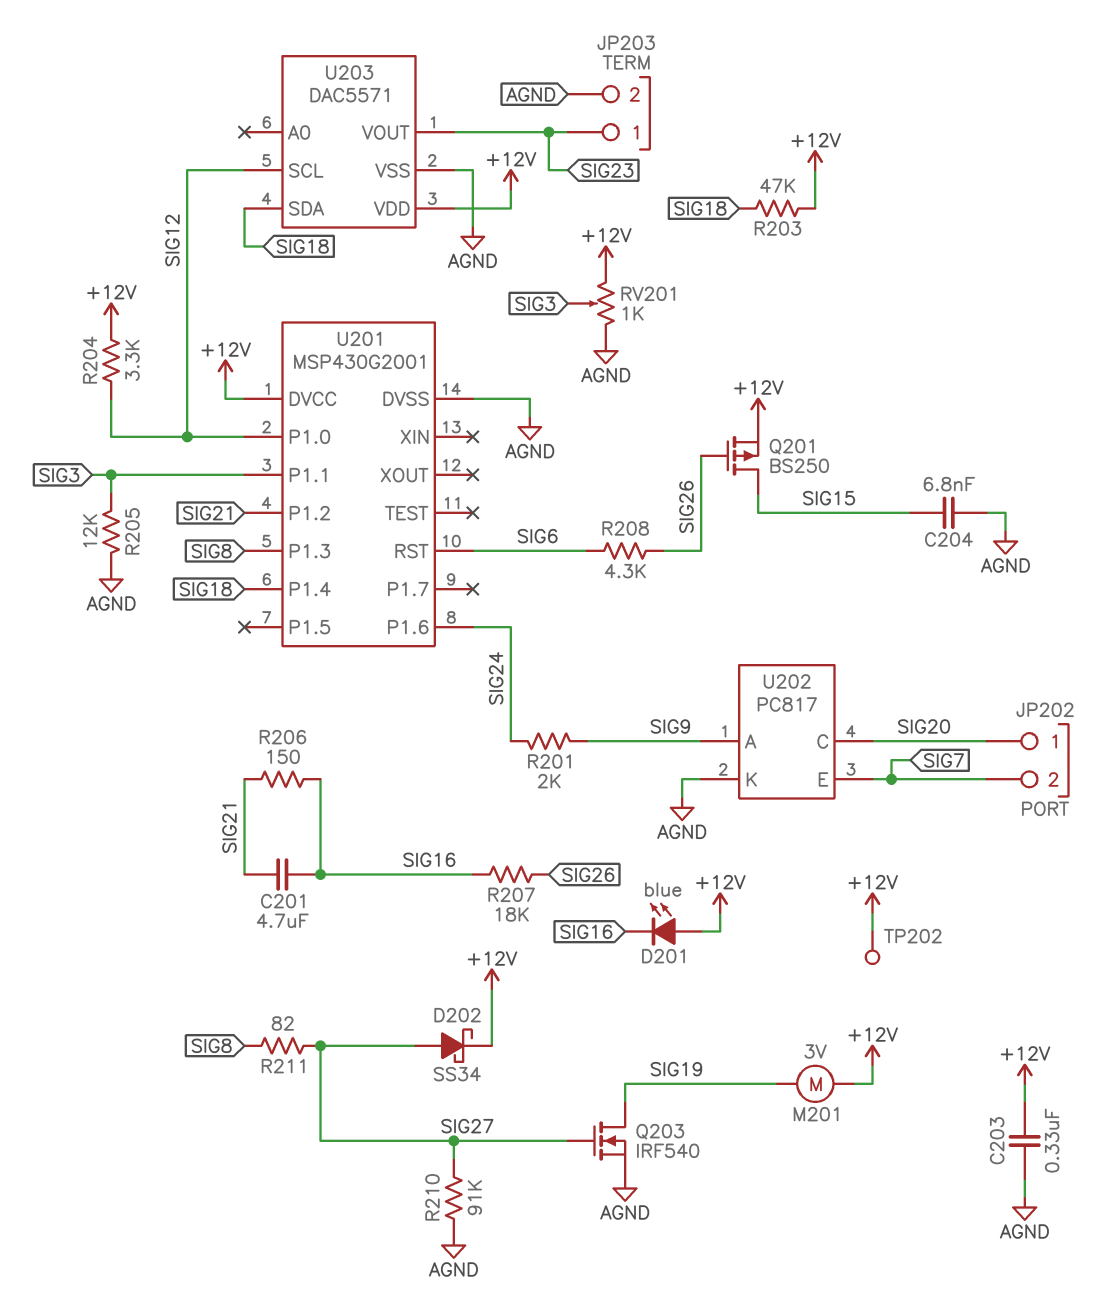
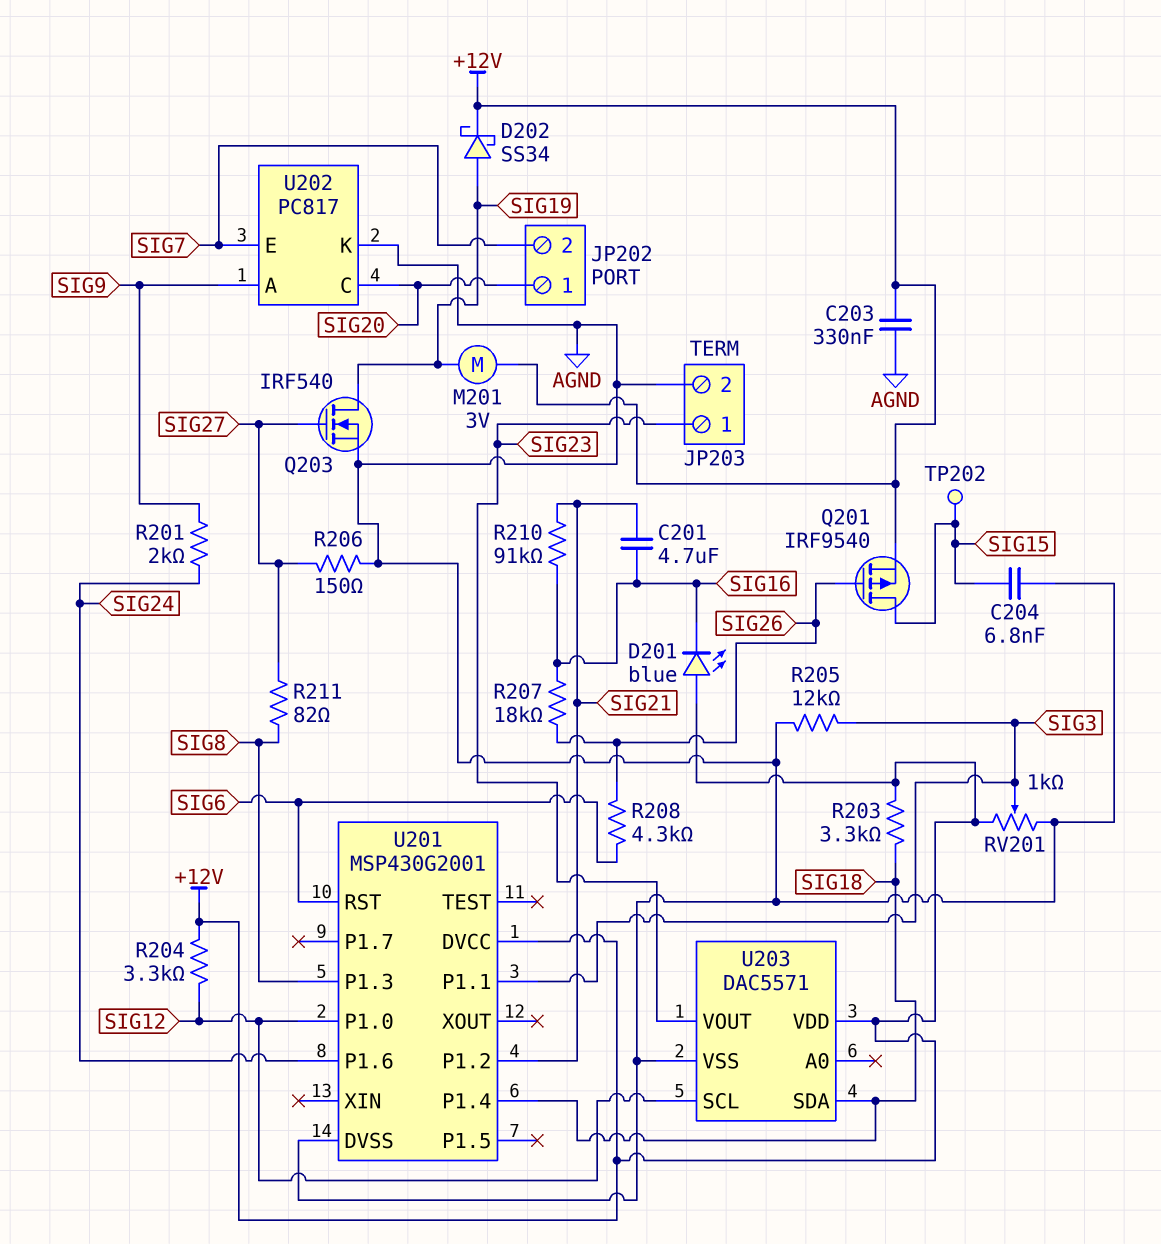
D202: schottky SS34 (A SIG27, K +12V) -> schottky SS34 (A SIG19, K +12V)
Q201: PMOS BS250 (G SIG26, D SIG15, S +12V) -> PMOS IRF9540 (G SIG26, D SIG15, S +12V)
R203: 47k (+12V, SIG18) -> 3.3k (+12V, SIG18)
R206: 150 (SIG16, SIG21) -> 150 (AGND, SIG27)
R210: 91k (AGND, SIG27) -> 91k (SIG16, SIG21)
TP202: test point (+12V) -> test point (SIG15)

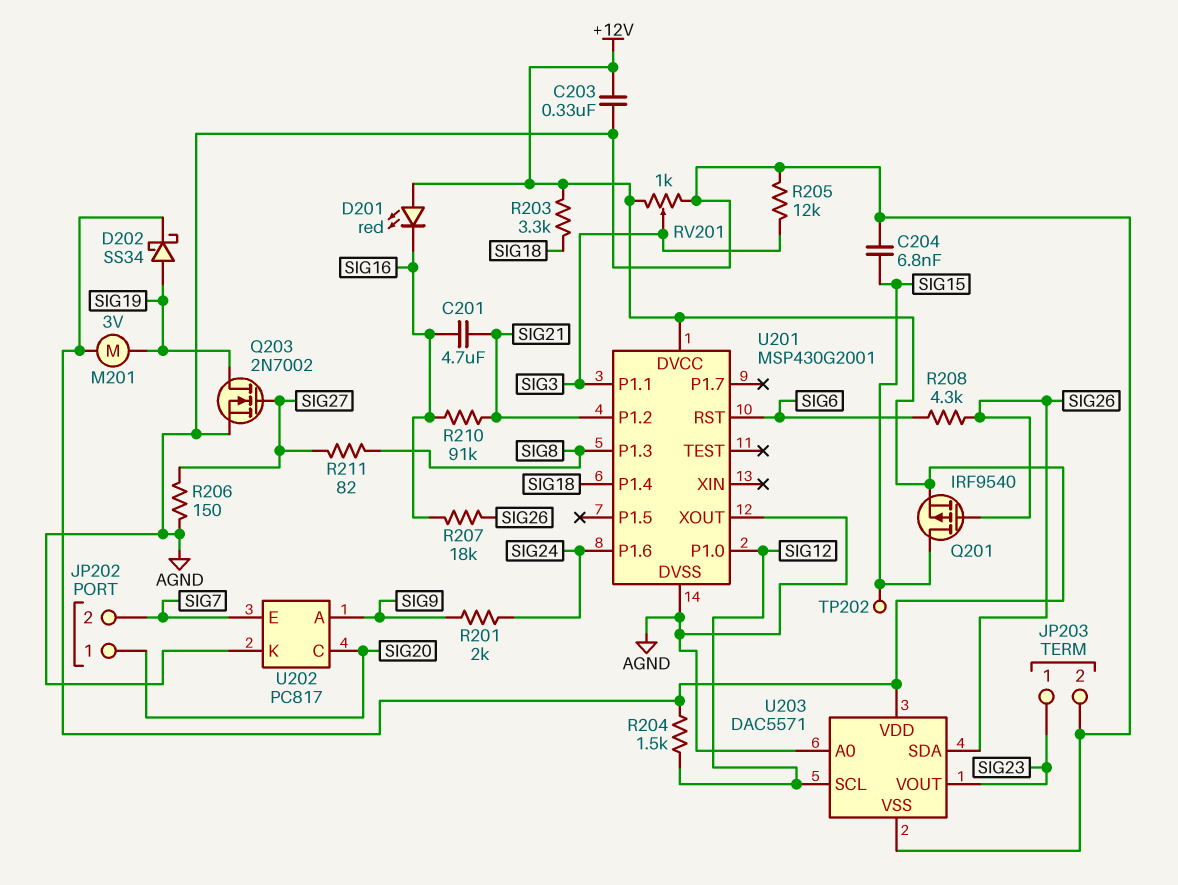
D201: LED blue (A +12V, K SIG16) -> LED red (A +12V, K SIG16)
Q203: NMOS IRF540 (G SIG27, D SIG19, S AGND) -> NMOS 2N7002 (G SIG27, D SIG19, S AGND)
R204: 3.3k (+12V, SIG12) -> 1.5k (+12V, SIG12)
U201 pin XOUT: none -> AGND
U203 pin A0: none -> AGND
U203 pin SDA: SIG18 -> SIG26

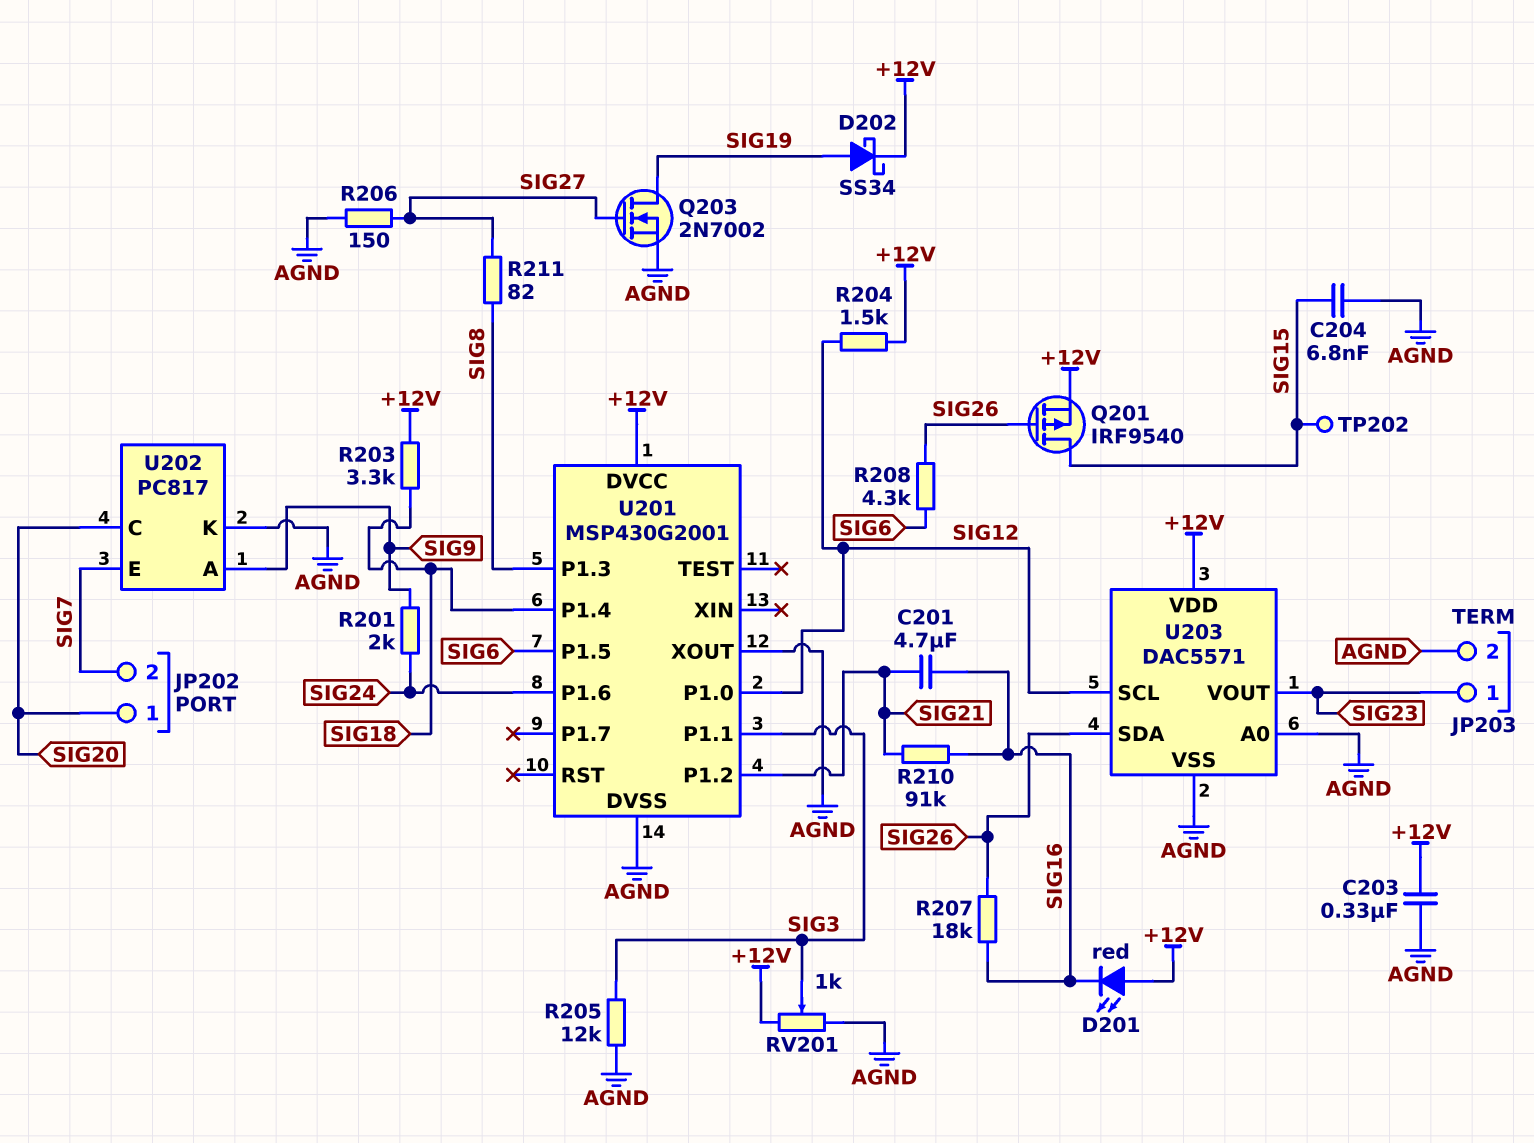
M201: motor 3V (+12V, SIG19) -> none
U201 pin P1.5: none -> SIG6
U201 pin RST: SIG6 -> none

